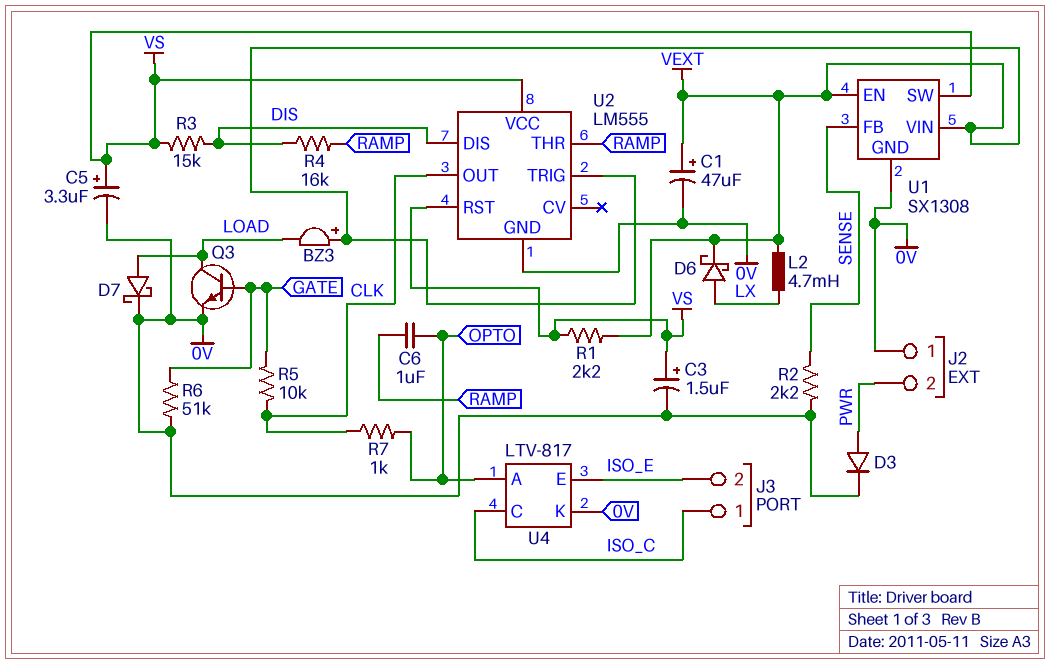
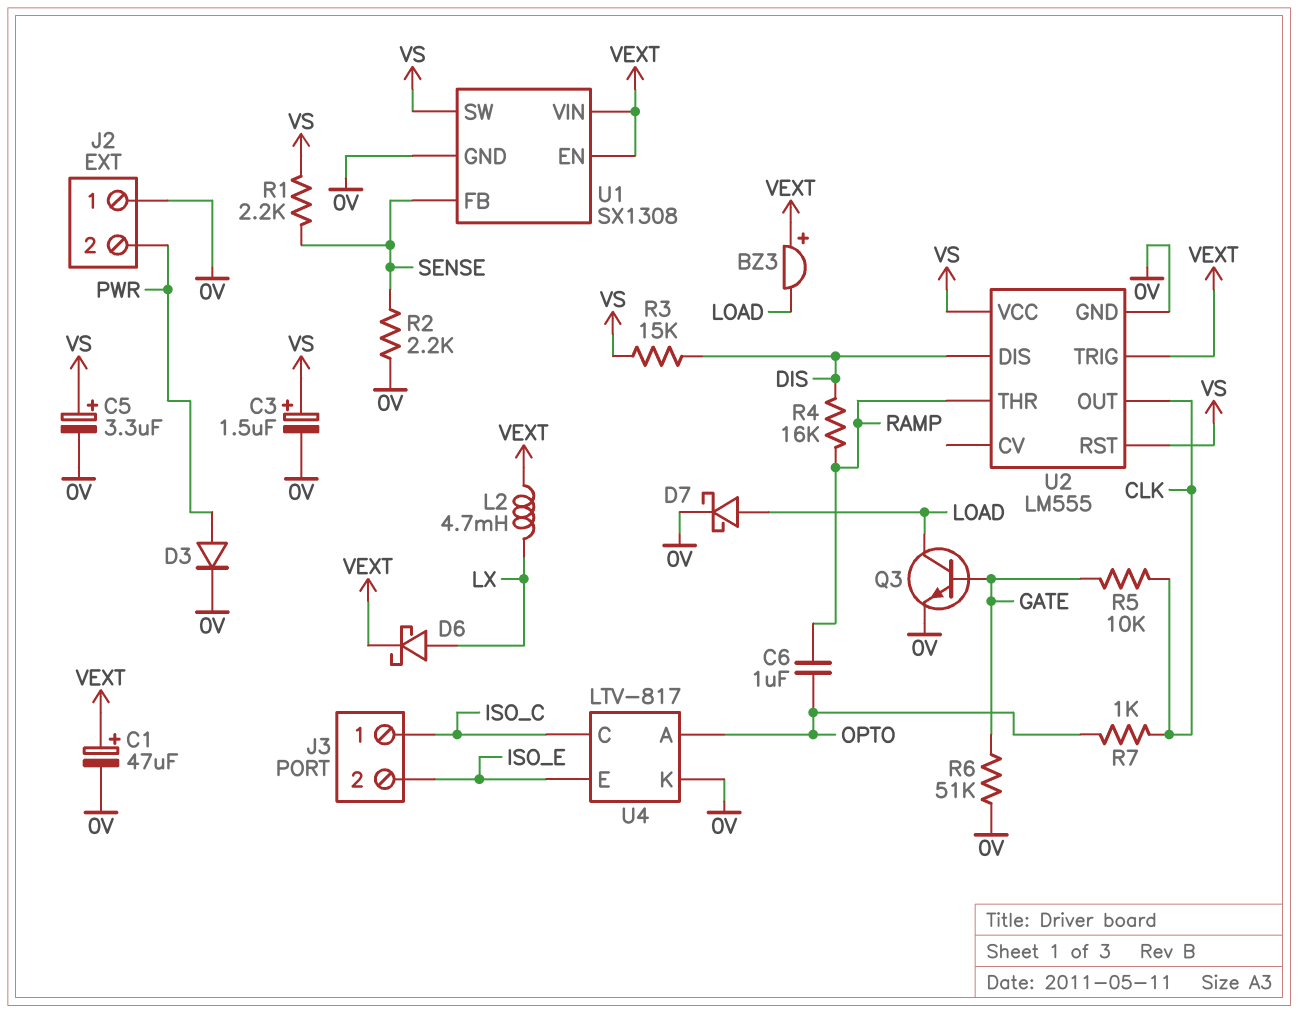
R1: 2.2k (VEXT, VS) -> 2.2k (SENSE, VS)

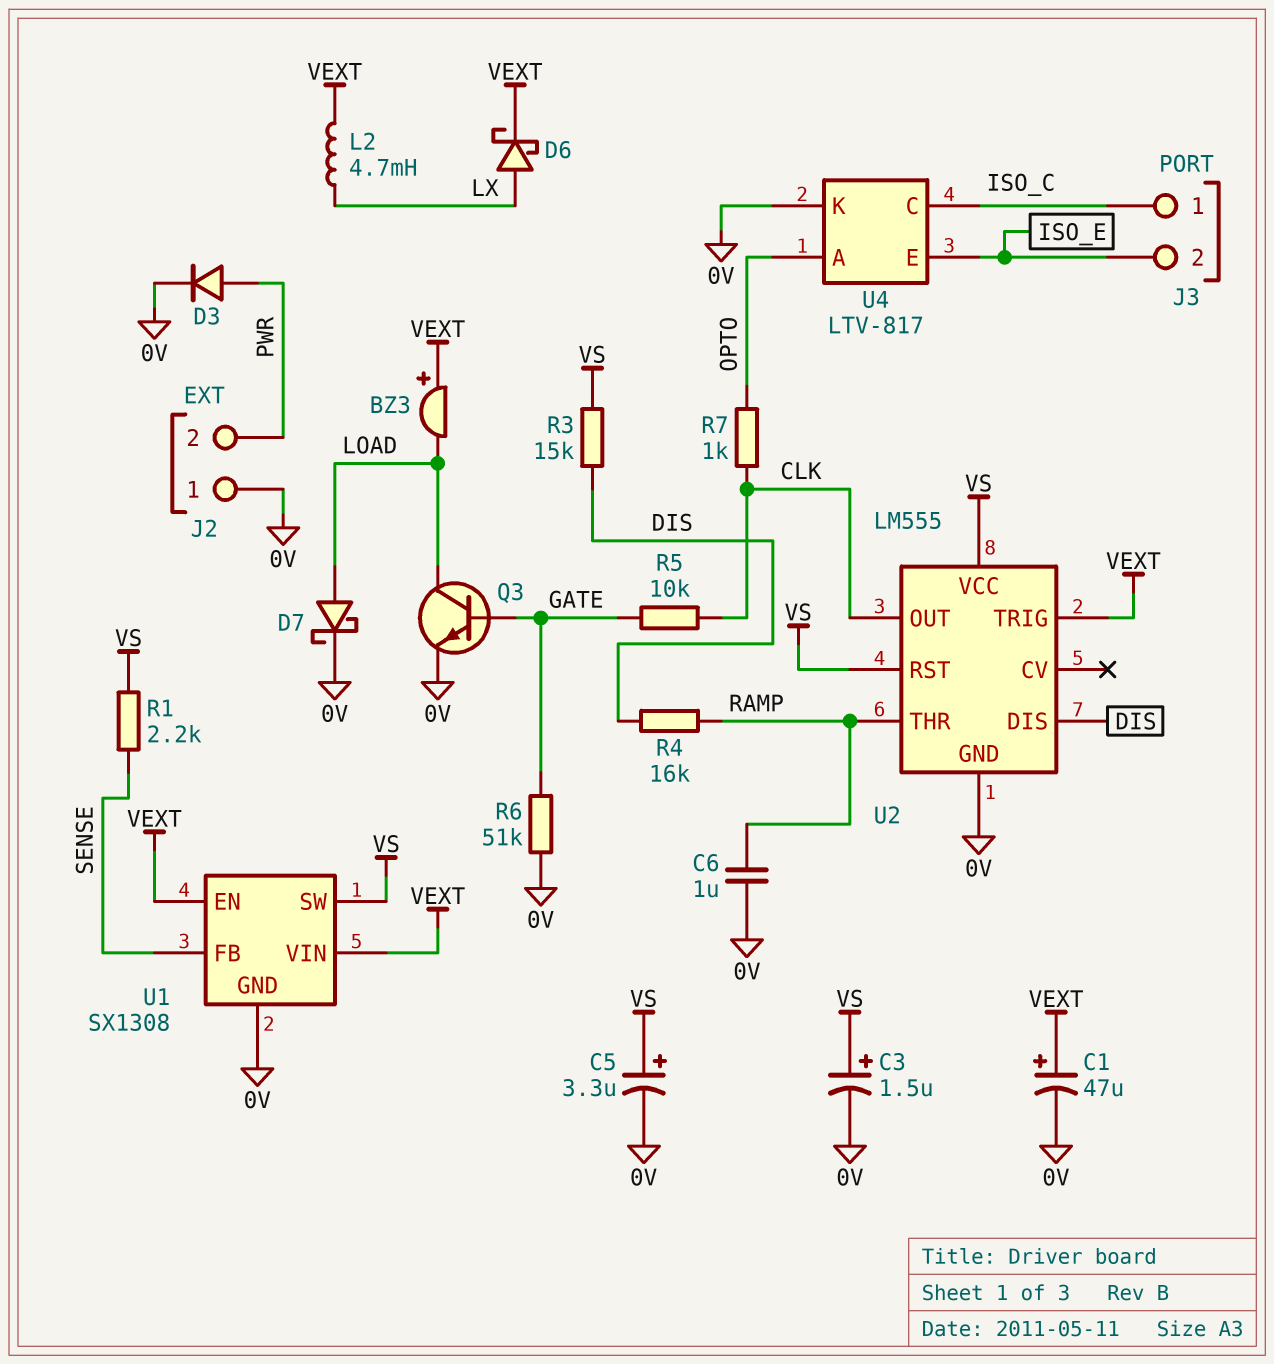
C6: 1uF (OPTO, RAMP) -> 1uF (0V, RAMP)
R2: 2.2k (0V, SENSE) -> none

